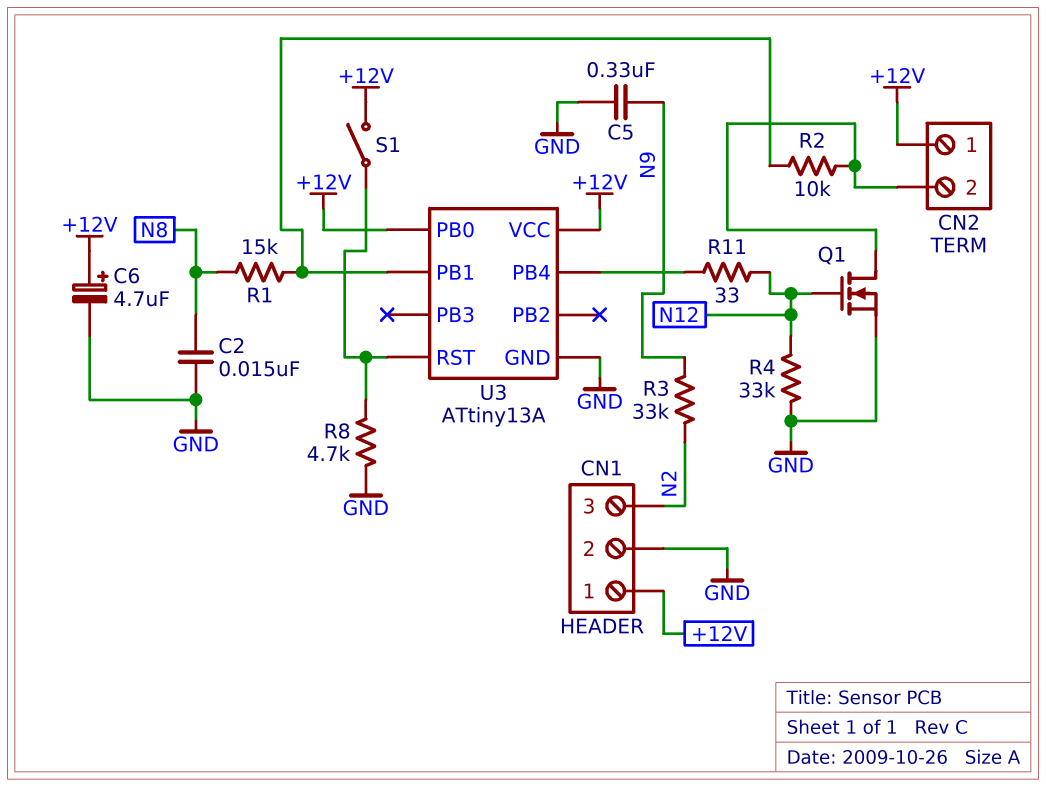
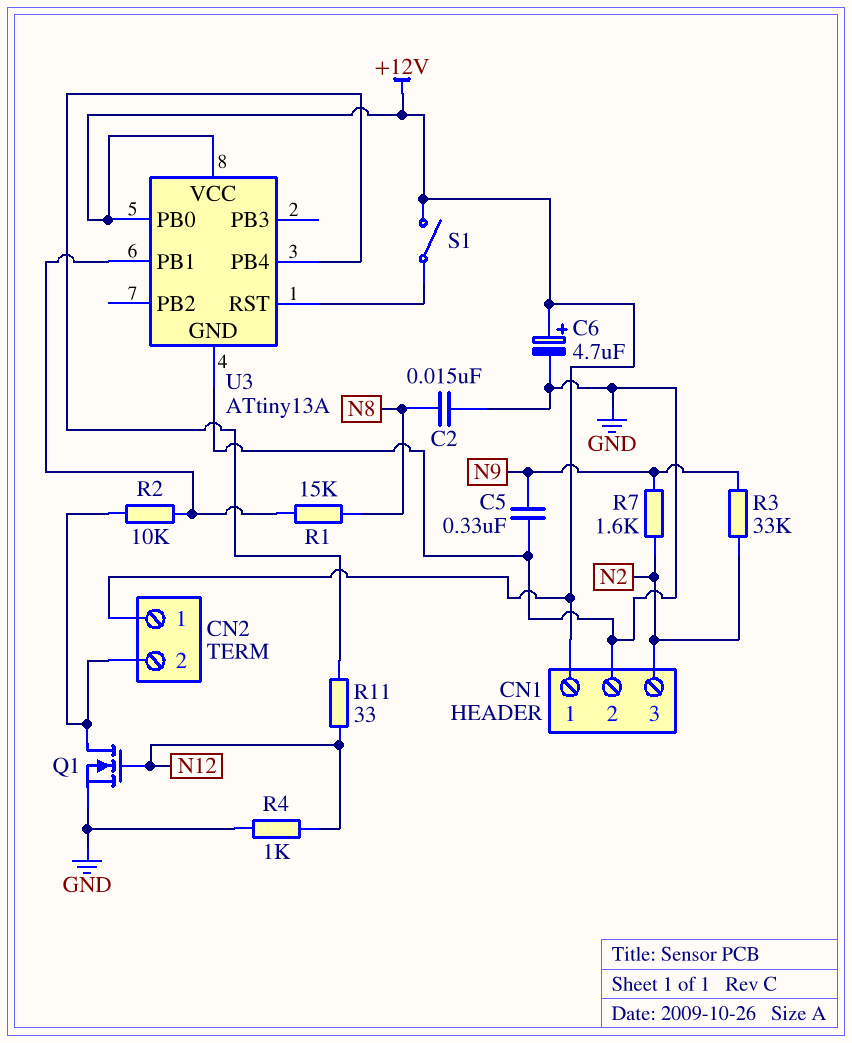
R4: 33k (GND, N12) -> 1k (GND, N12)
R7: none -> 1.6k (N2, N9)
R8: 4.7k (GND, U3/RST) -> none

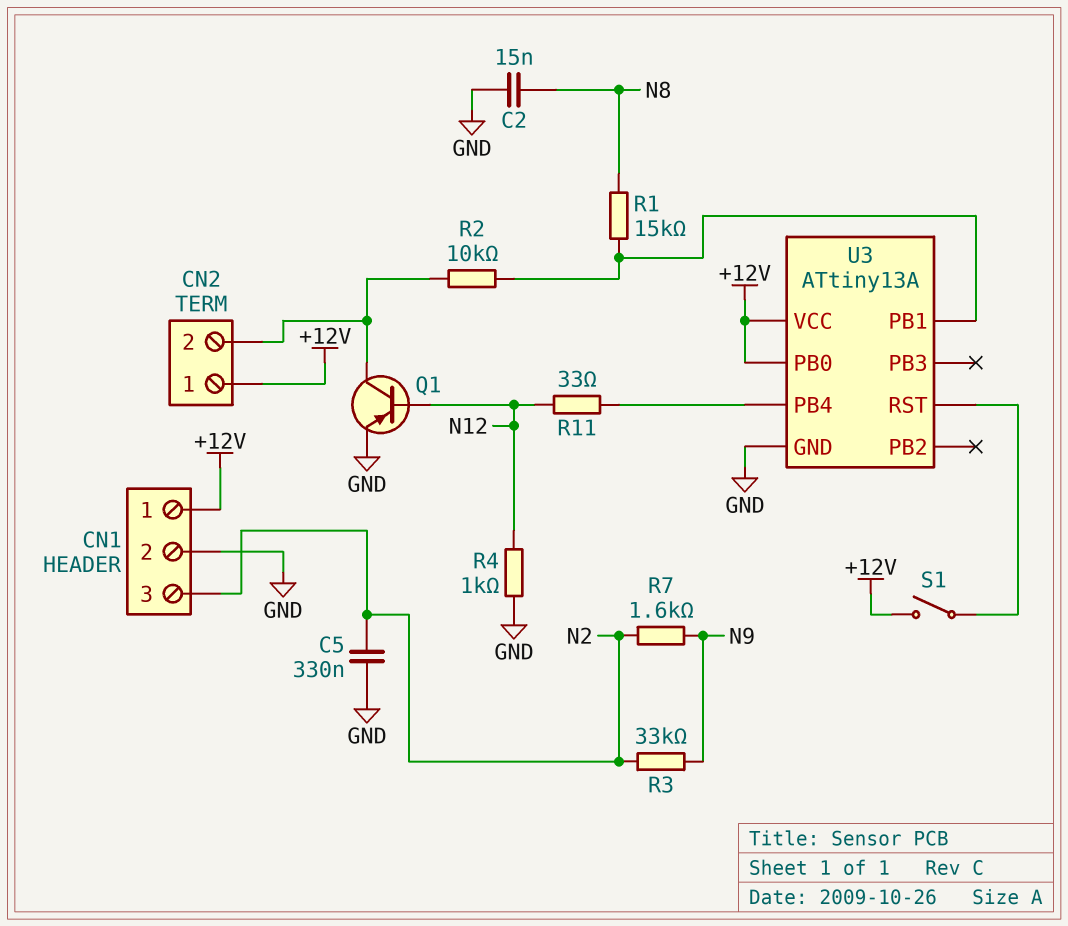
C5: 330nF (GND, N9) -> 330nF (GND, N2)
C6: 4.7uF (plus +12V, minus GND) -> none
Q1: NMOS (G N12, D CN2/2, S GND) -> PNP (B N12, C CN2/2, E GND)

